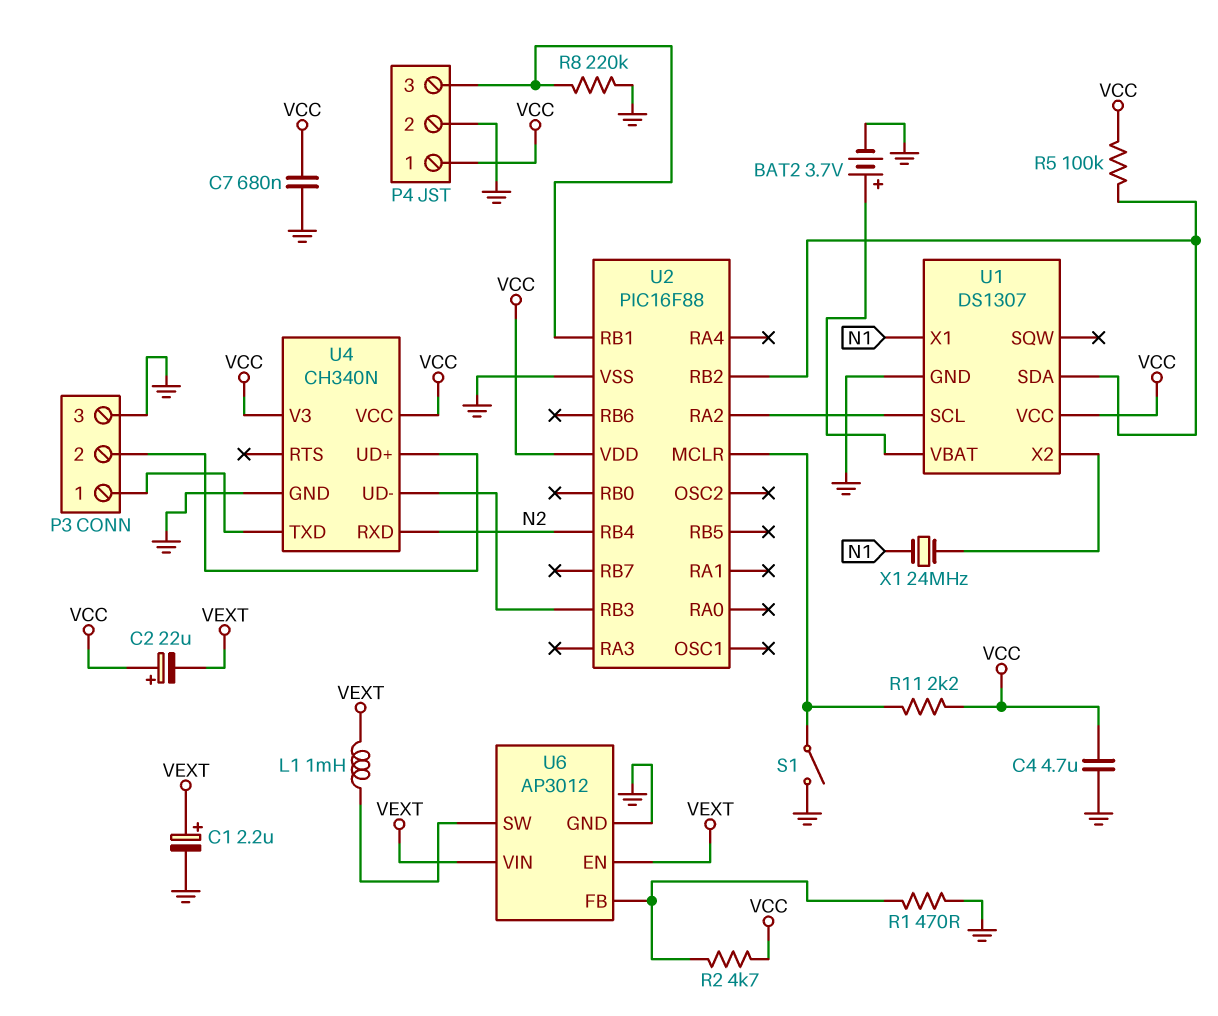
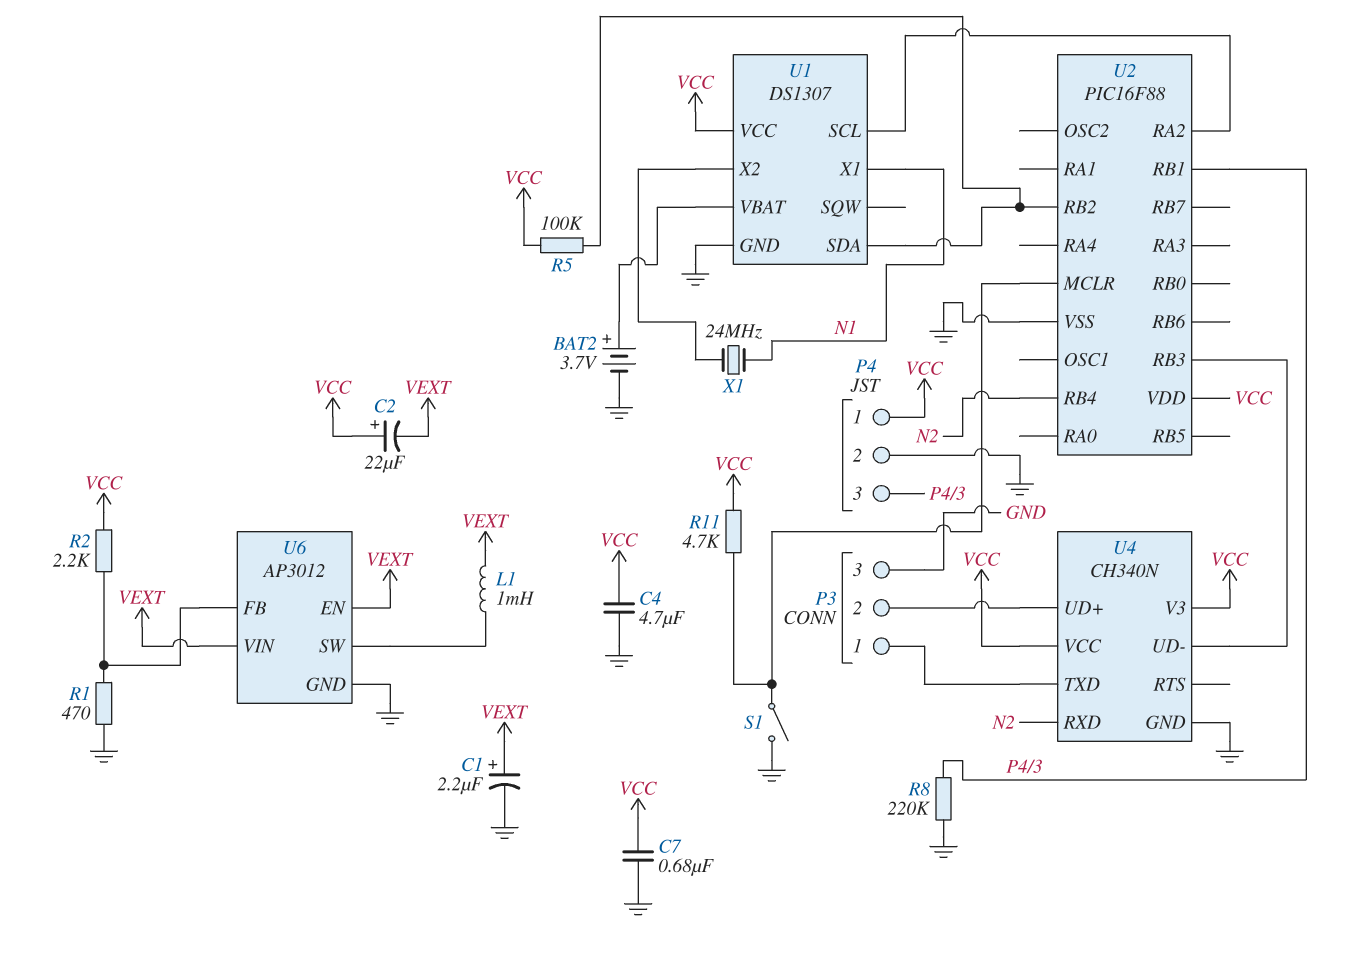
R2: 4.7k (U6/FB, VCC) -> 2.2k (U6/FB, VCC)
R11: 2.2k (U2/MCLR, VCC) -> 4.7k (U2/MCLR, VCC)

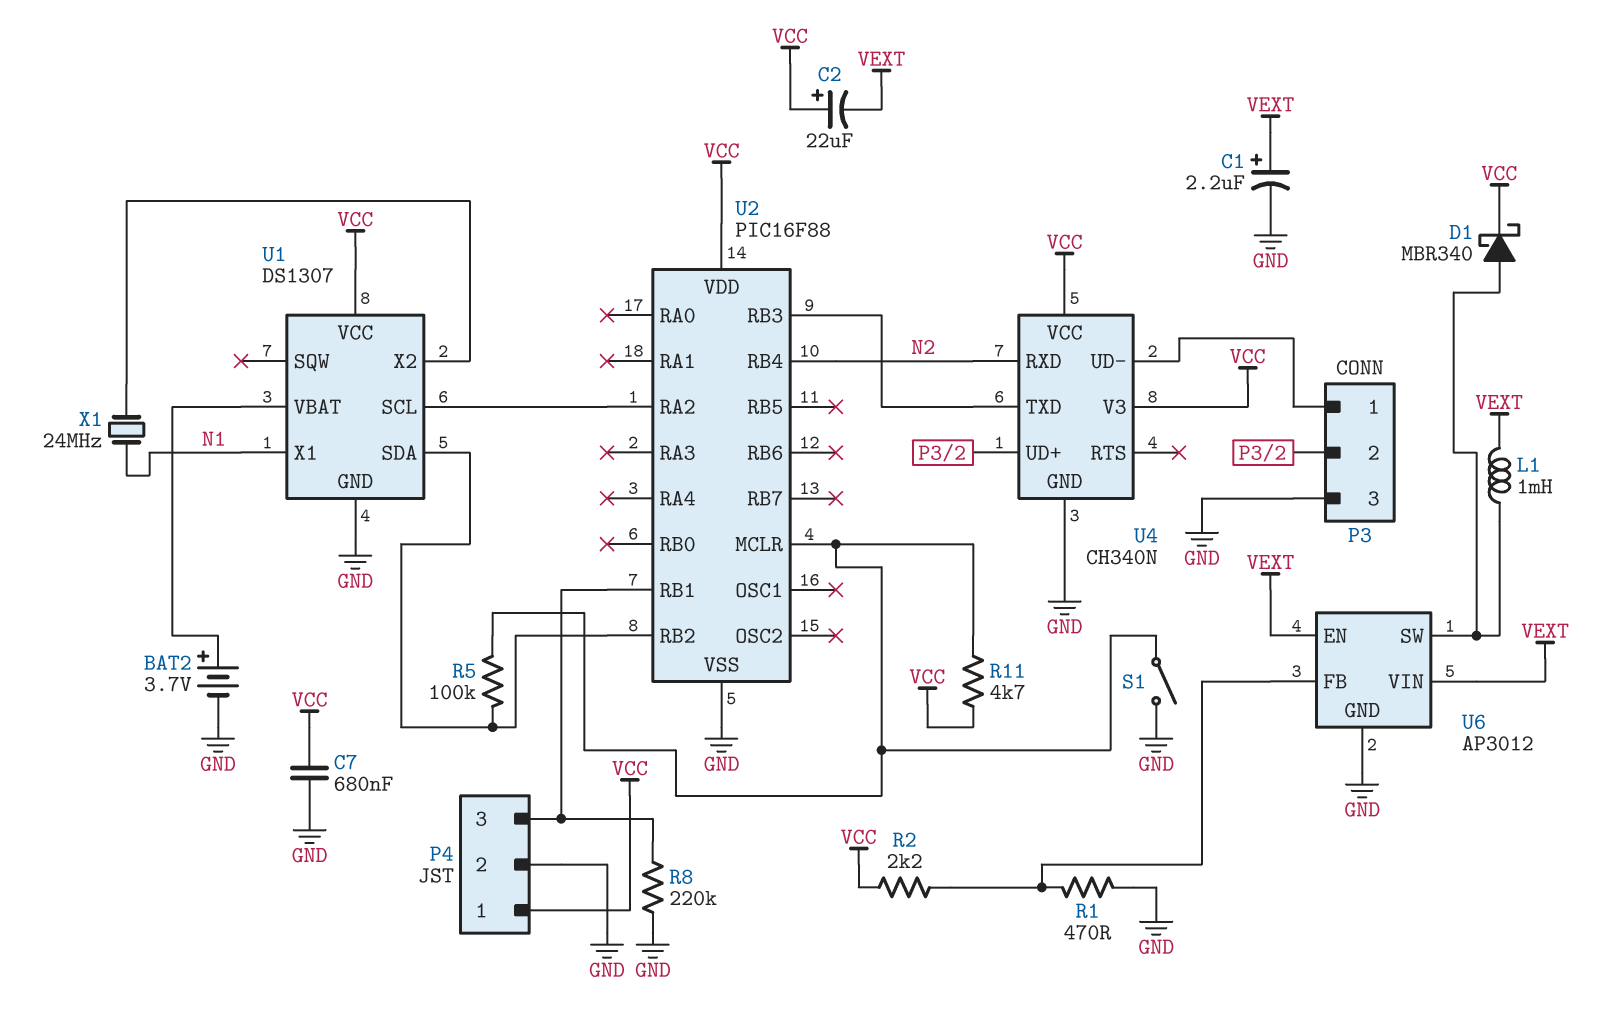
C4: 4.7uF (GND, VCC) -> none
D1: none -> schottky MBR340 (A U6/SW, K VCC)
R5: 100k (U1/SDA, VCC) -> 100k (U1/SDA, U2/MCLR)
U4 pin TXD: P3/1 -> U2/RB3
U4 pin UD-: U2/RB3 -> P3/1

